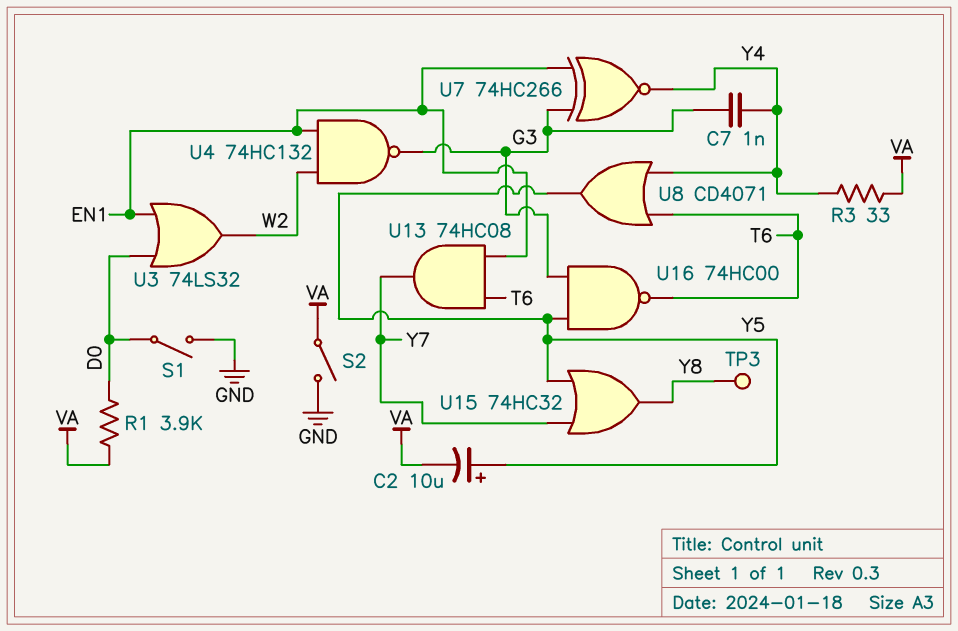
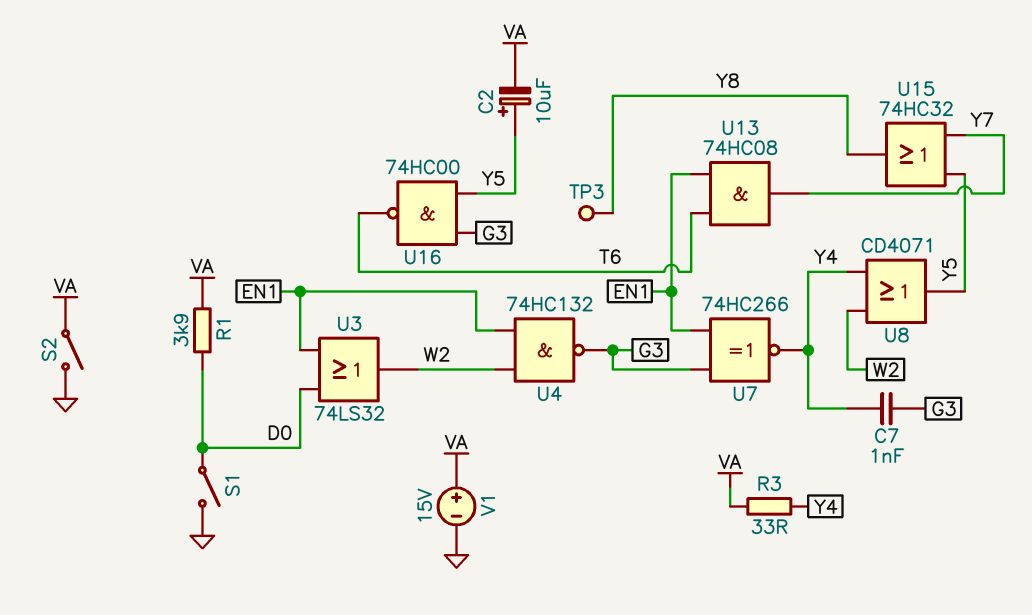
U8: OR CD4071 (in T6, in Y4, out Y5) -> OR CD4071 (in W2, in Y4, out Y5)
V1: none -> 15V (plus VA, minus GND)

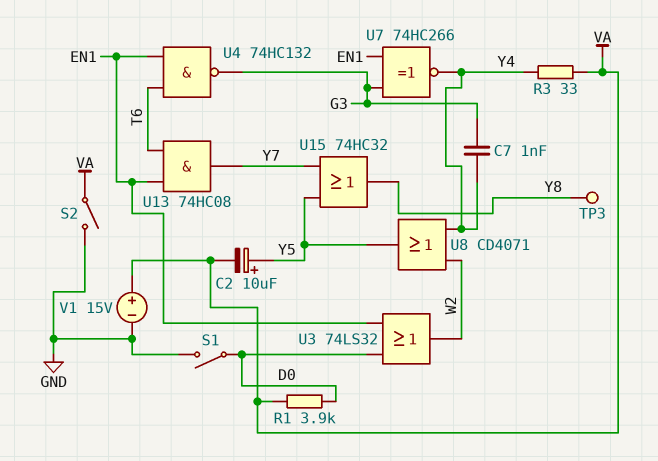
U4: NAND 74HC132 (in EN1, in W2, out G3) -> NAND 74HC132 (in EN1, in T6, out G3)
U16: NAND 74HC00 (in G3, in Y5, out T6) -> none

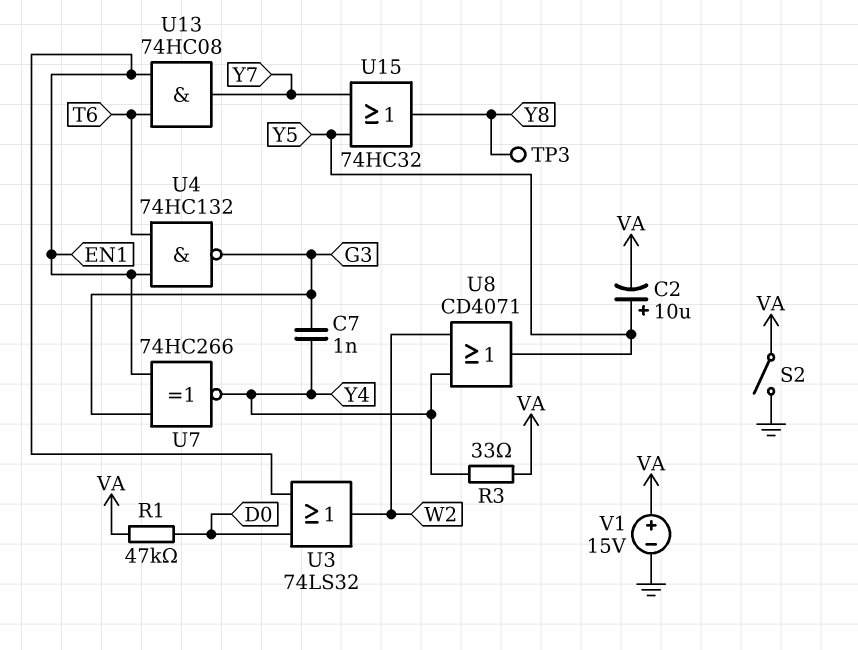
R1: 3.9k (D0, VA) -> 47k (D0, VA)
S1: switch (D0, GND) -> none

